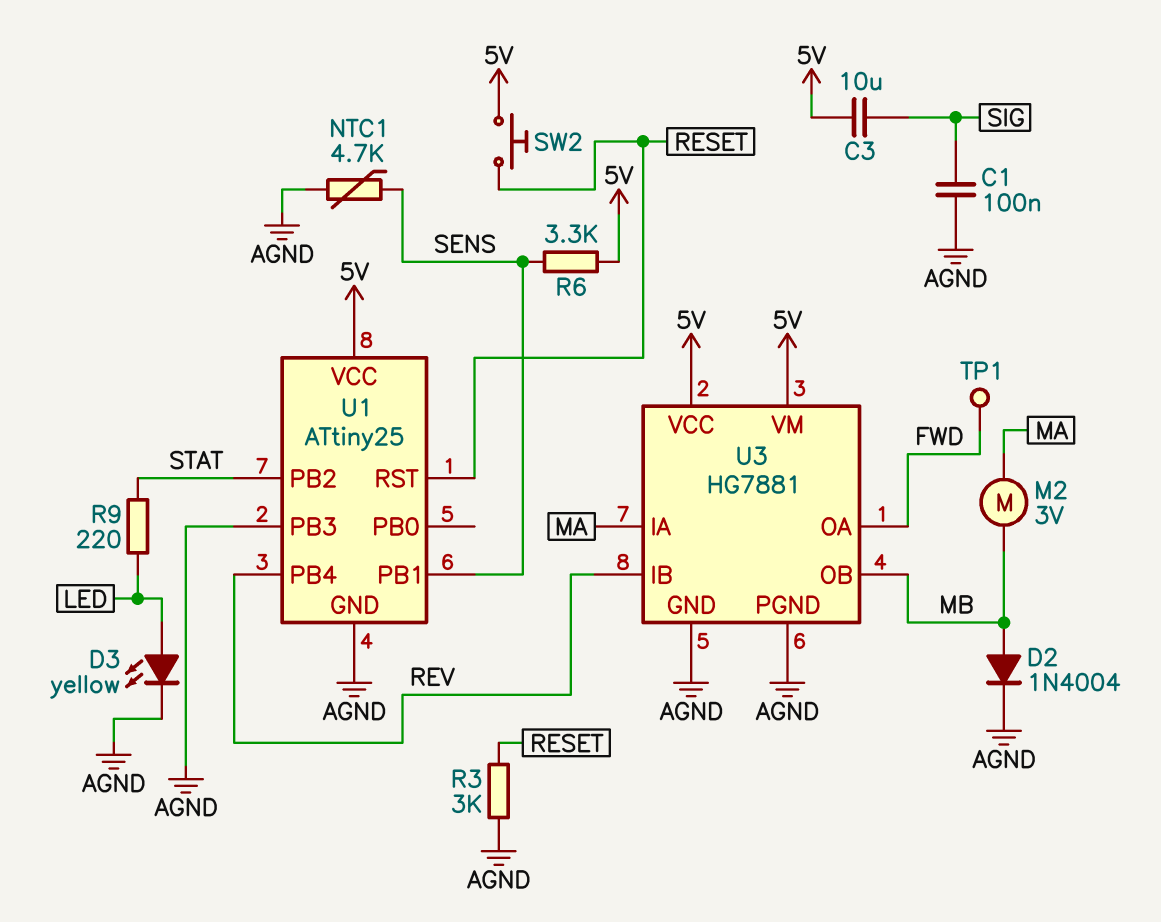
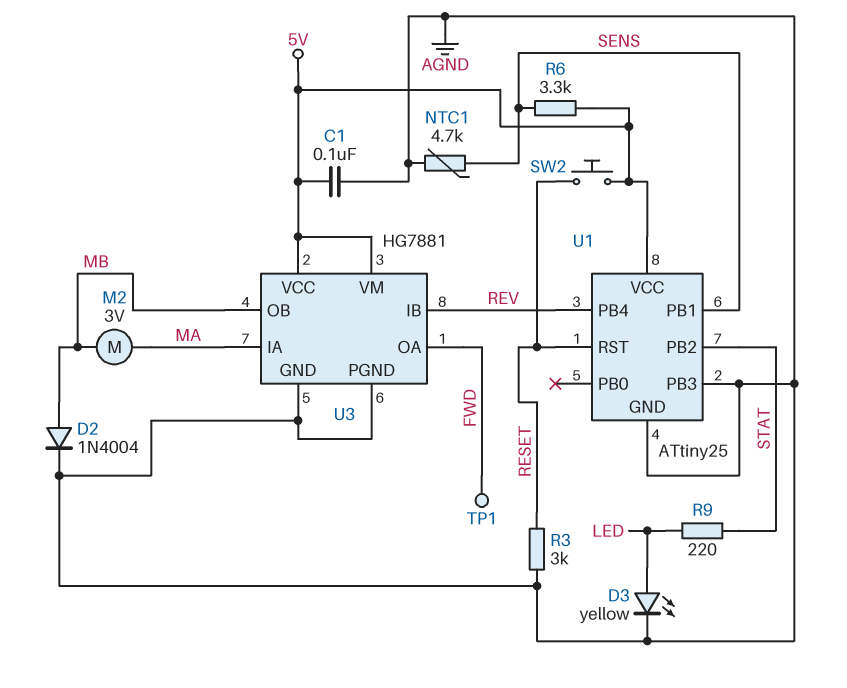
C1: 100nF (AGND, SIG) -> 100nF (5V, AGND)
C3: 10uF (5V, SIG) -> none

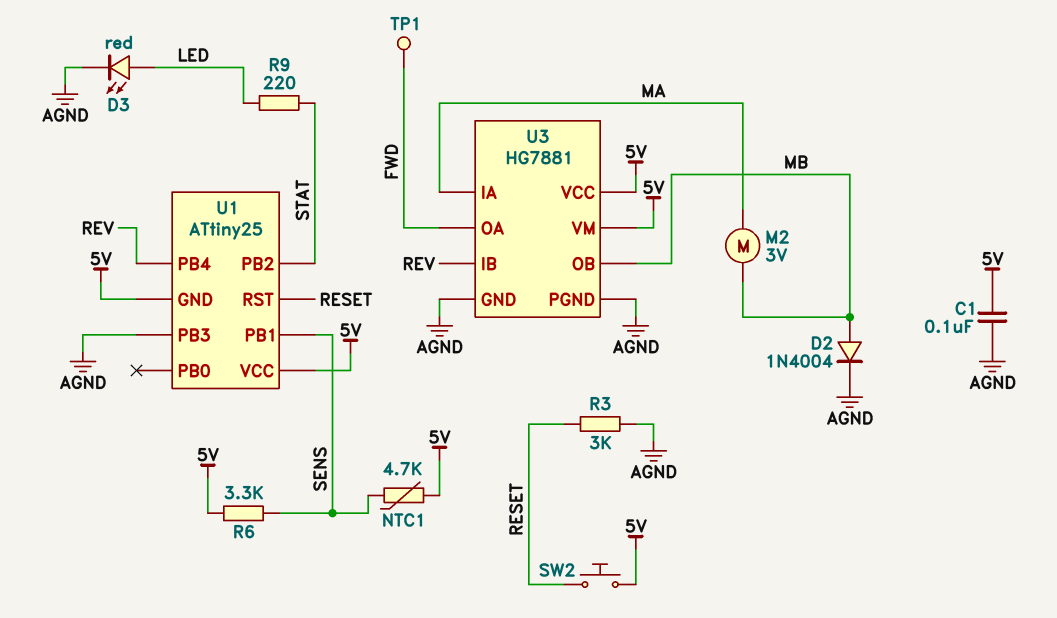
D3: LED yellow (A LED, K AGND) -> LED red (A LED, K AGND)
NTC1: 4.7k (AGND, SENS) -> 4.7k (5V, SENS)
U1 pin GND: AGND -> 5V

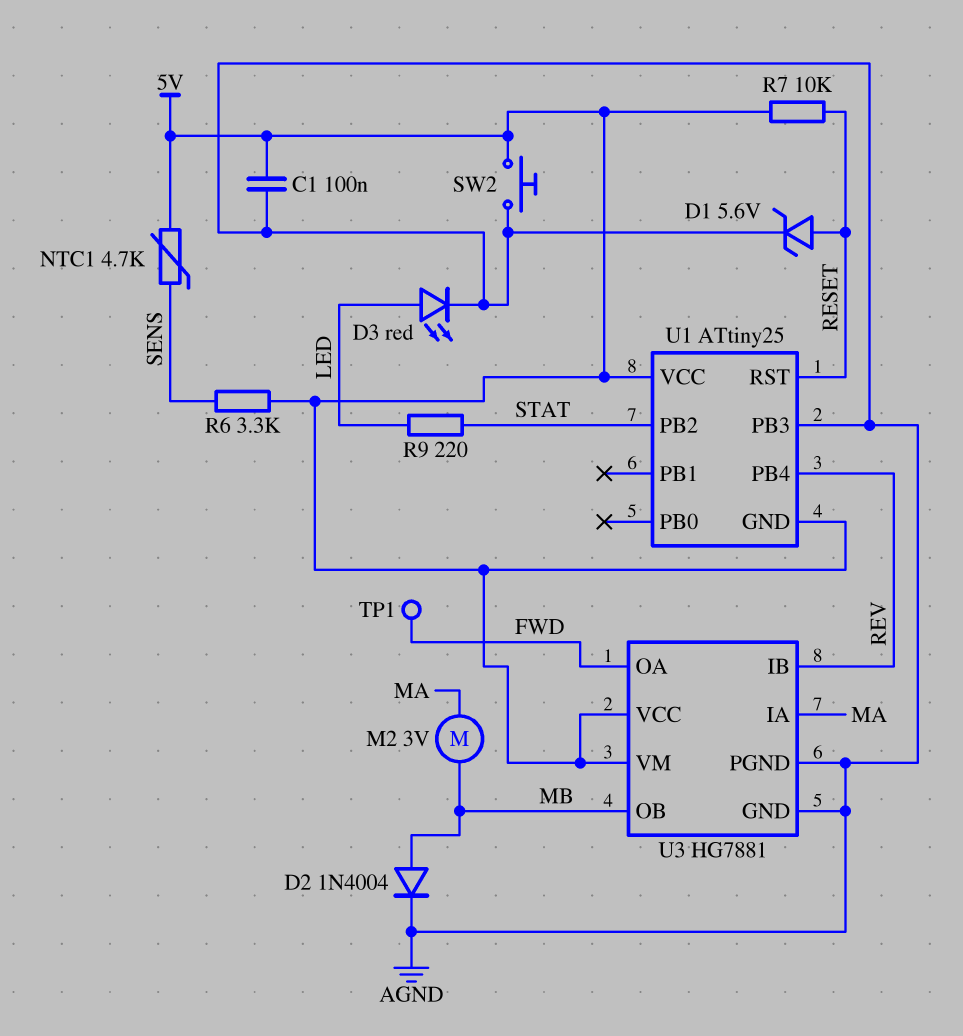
D1: none -> zener 5.6V (A RESET, K AGND)
R3: 3k (AGND, RESET) -> none
R7: none -> 10k (5V, RESET)
SW2: button (5V, RESET) -> button (5V, AGND)
U1 pin PB1: SENS -> none

